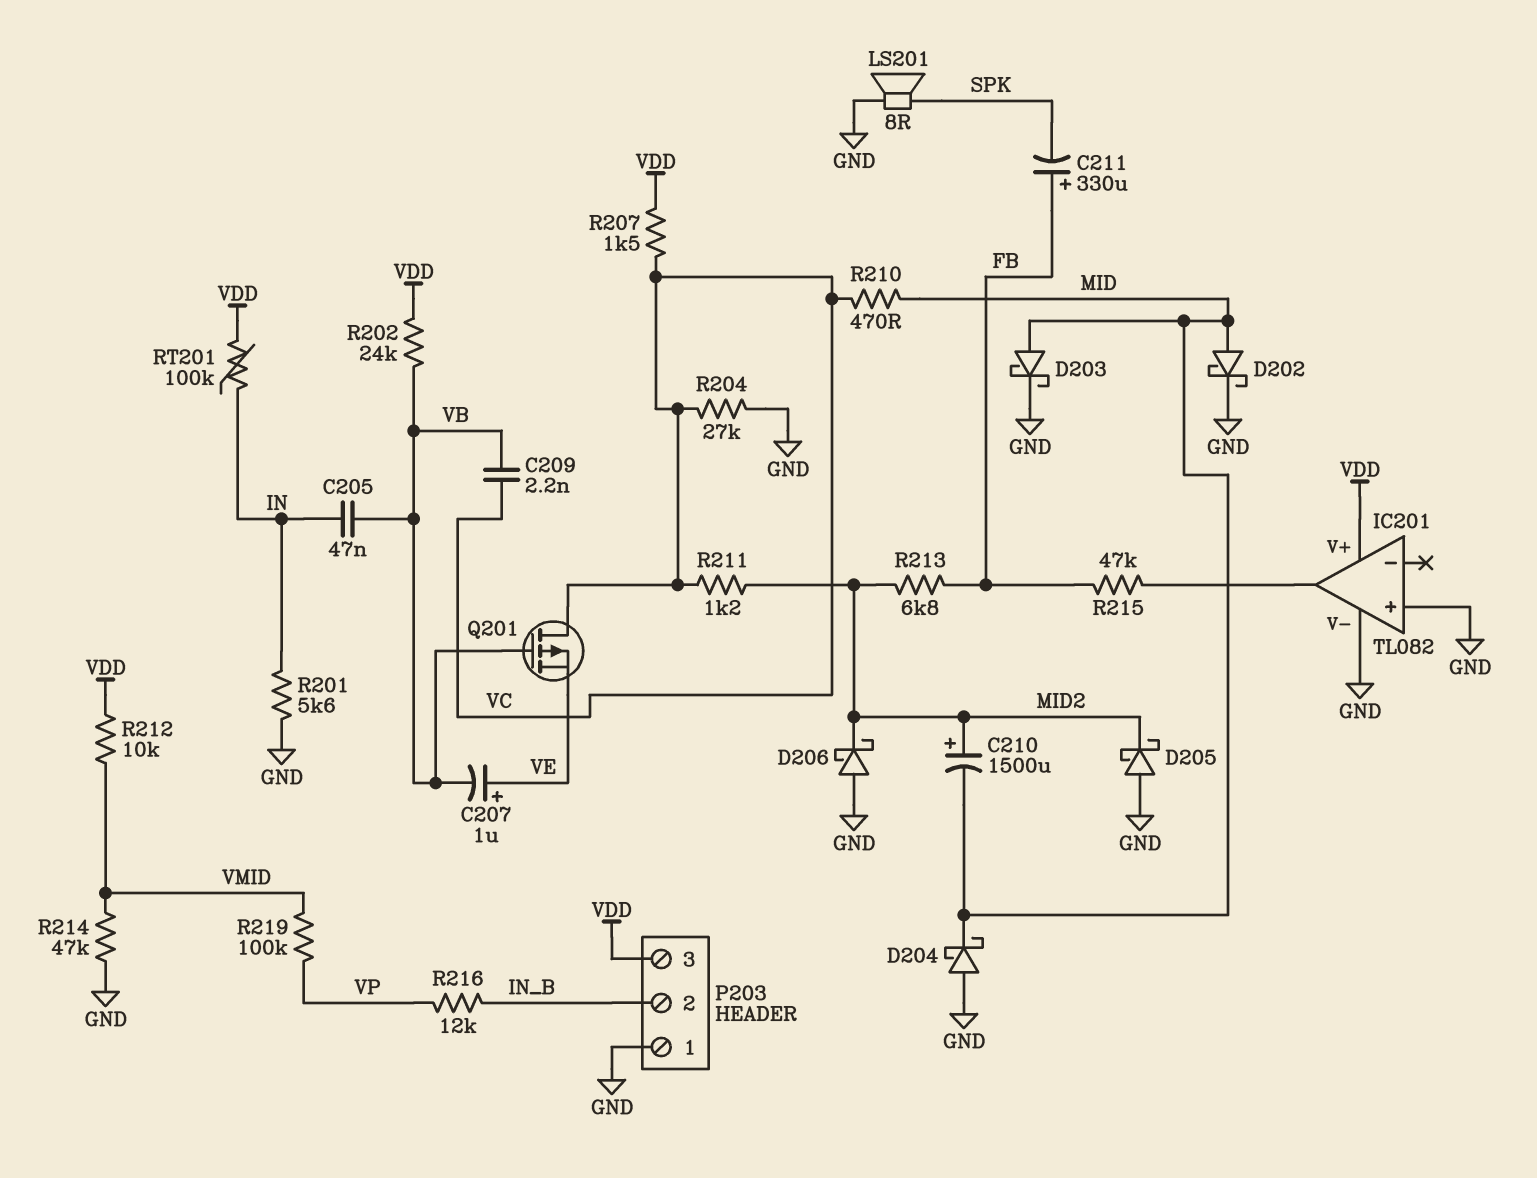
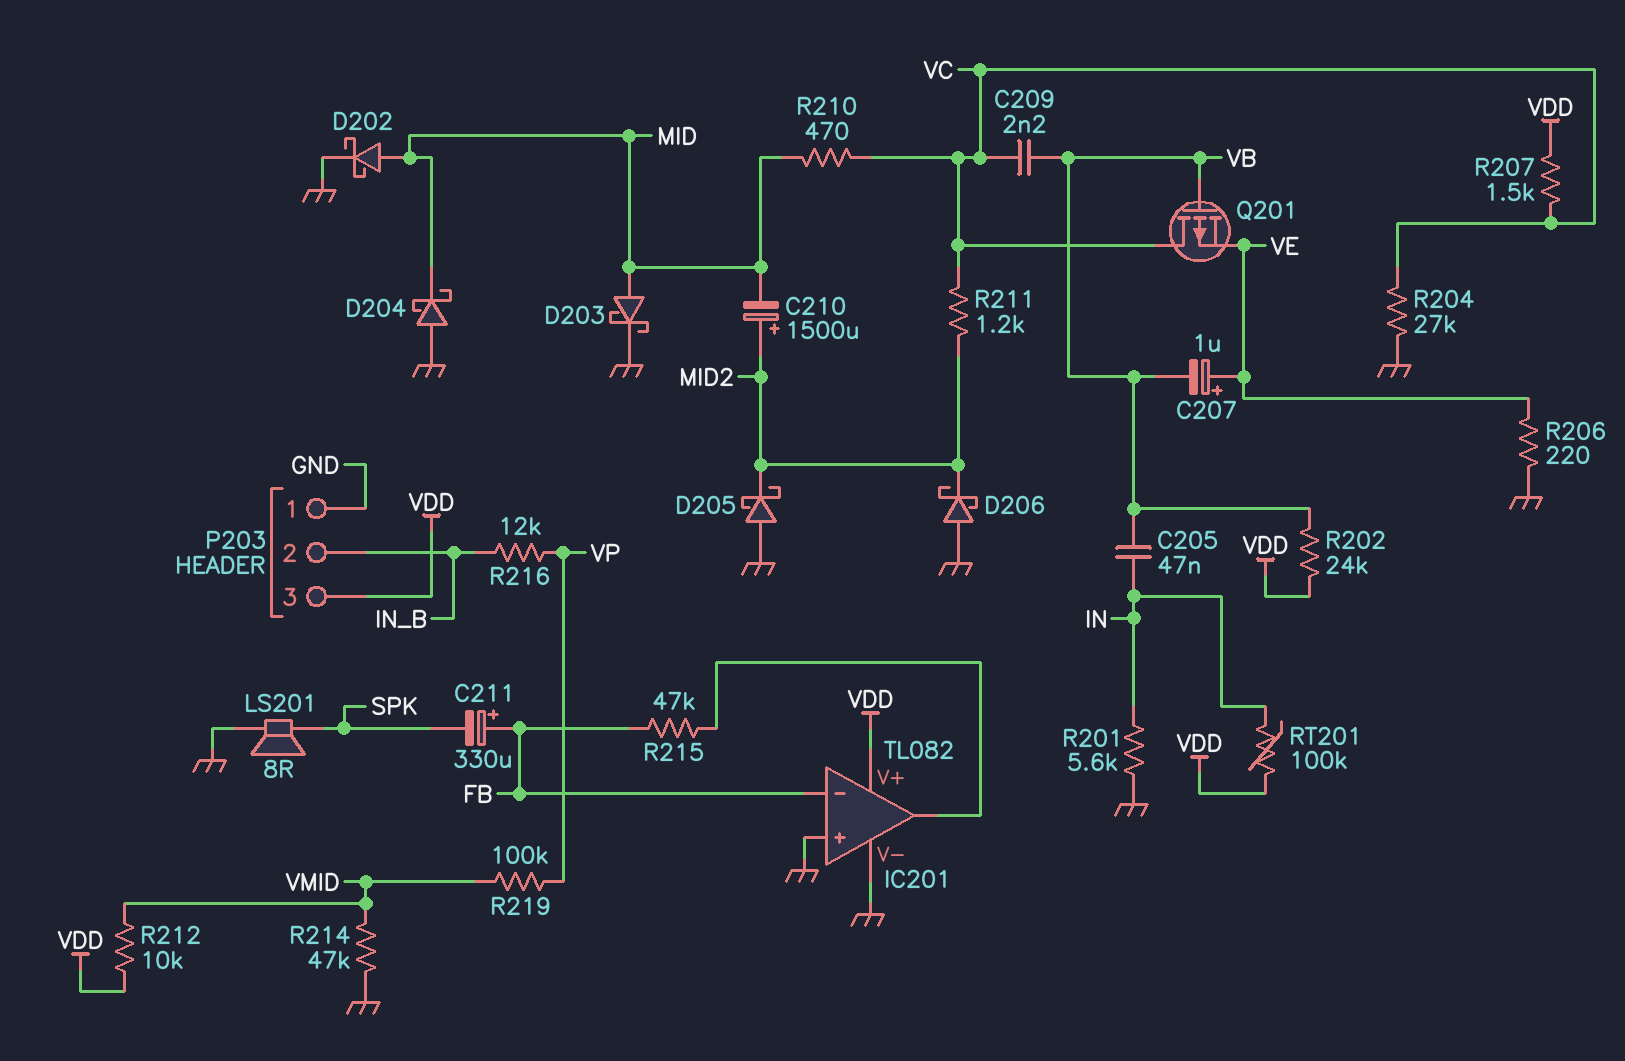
IC201 pin in-: none -> FB
R206: none -> 220 (GND, VE)
R213: 6.8k (FB, MID2) -> none

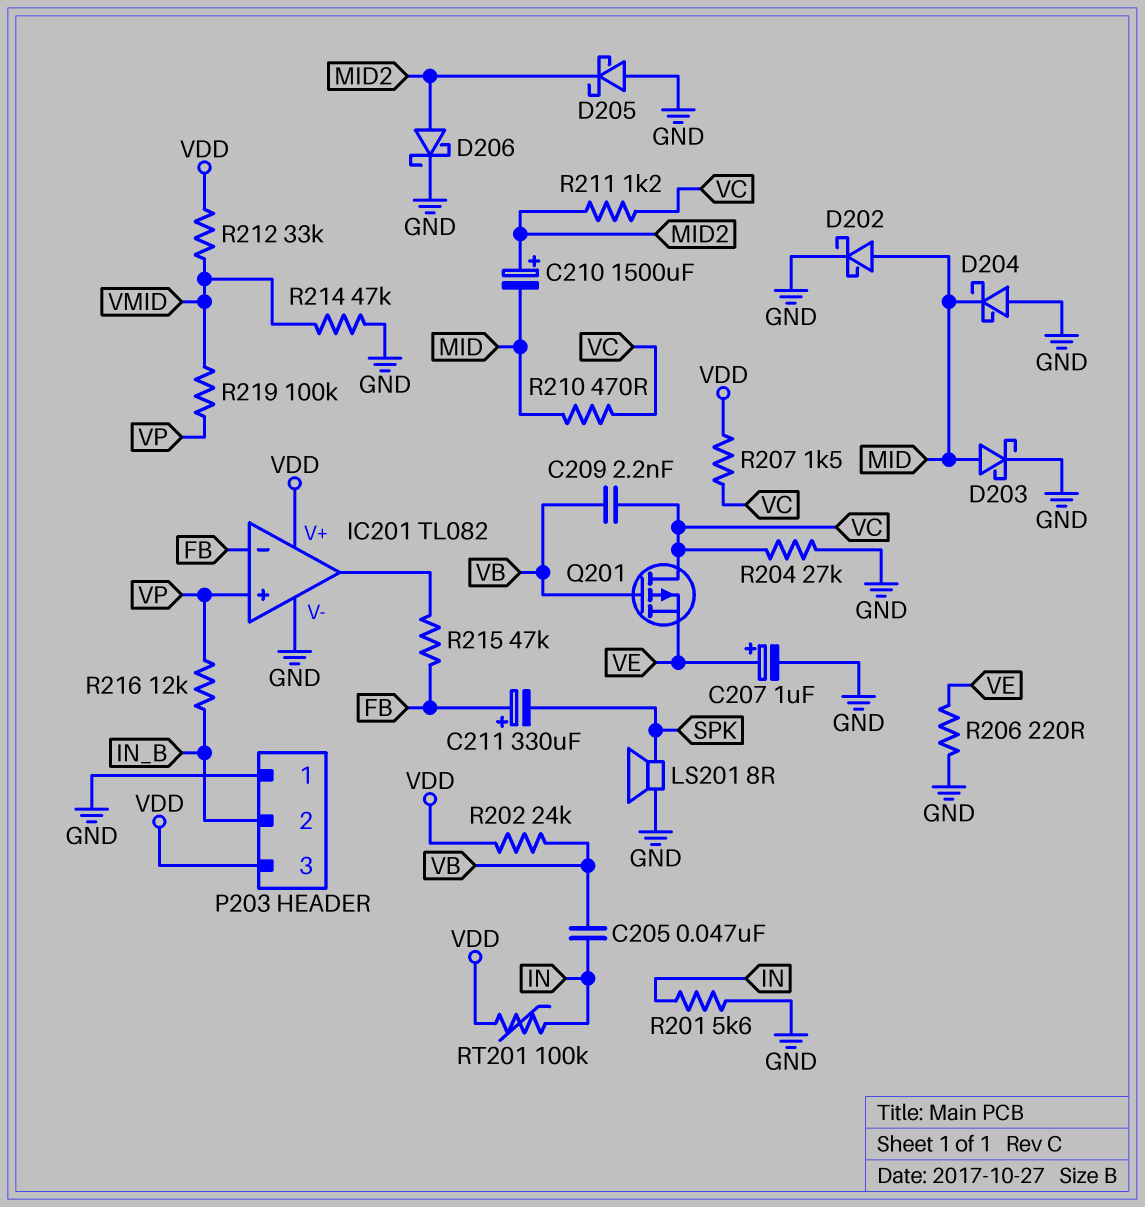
C207: 1uF (plus VE, minus VB) -> 1uF (plus VE, minus GND)
D206: schottky (A GND, K MID2) -> schottky (A MID2, K GND)
IC201 pin in+: GND -> VP
R212: 10k (VDD, VMID) -> 33k (VDD, VMID)

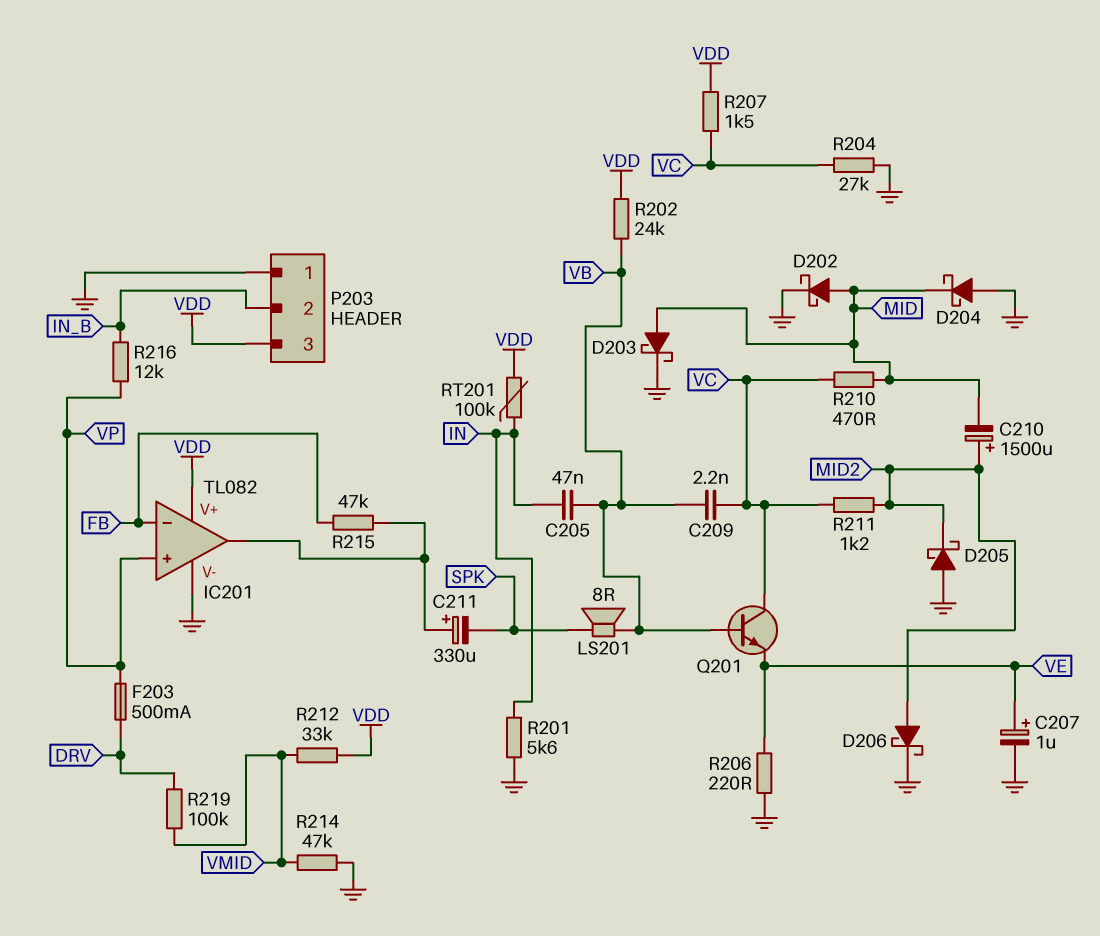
C211: 330uF (plus FB, minus SPK) -> 330uF (plus IC201/out, minus SPK)
F203: none -> 500mA (DRV, VP)
LS201: speaker 8R (GND, SPK) -> speaker 8R (SPK, VB)
Q201: PMOS (G VB, D VC, S VE) -> NPN (B VB, C VC, E VE)
R219: 100k (VMID, VP) -> 100k (DRV, VMID)

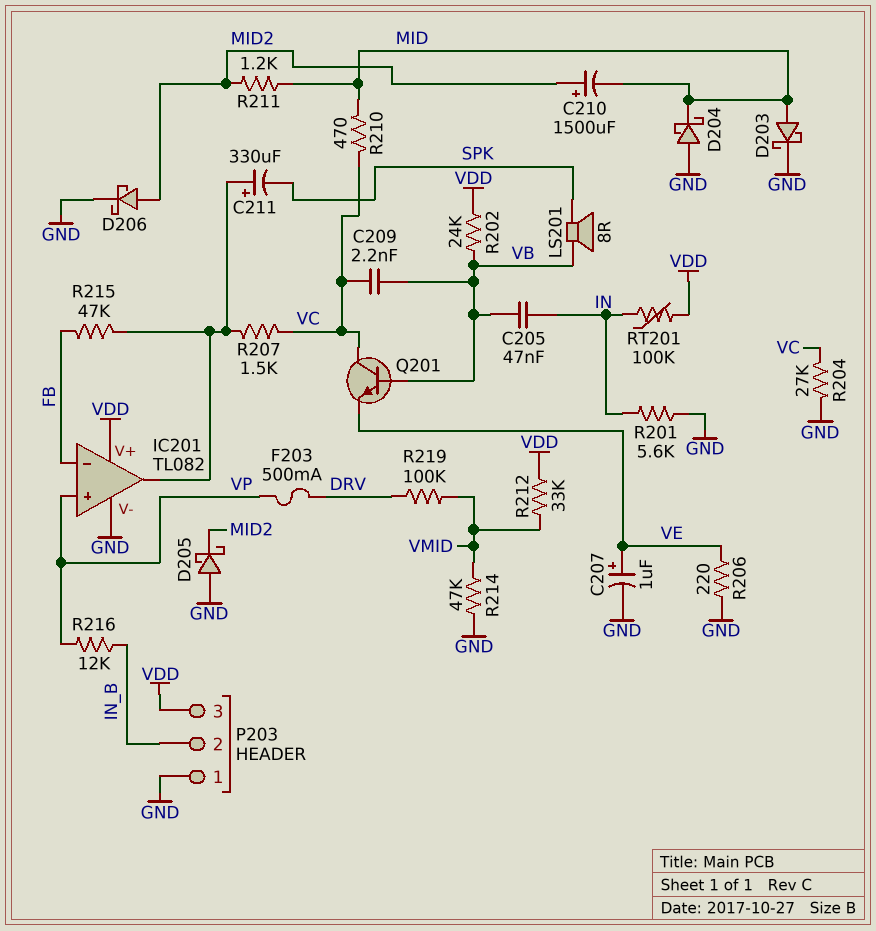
D202: schottky (A MID, K GND) -> none
R207: 1.5k (VC, VDD) -> 1.5k (IC201/out, VC)
R211: 1.2k (MID2, VC) -> 1.2k (MID, MID2)

